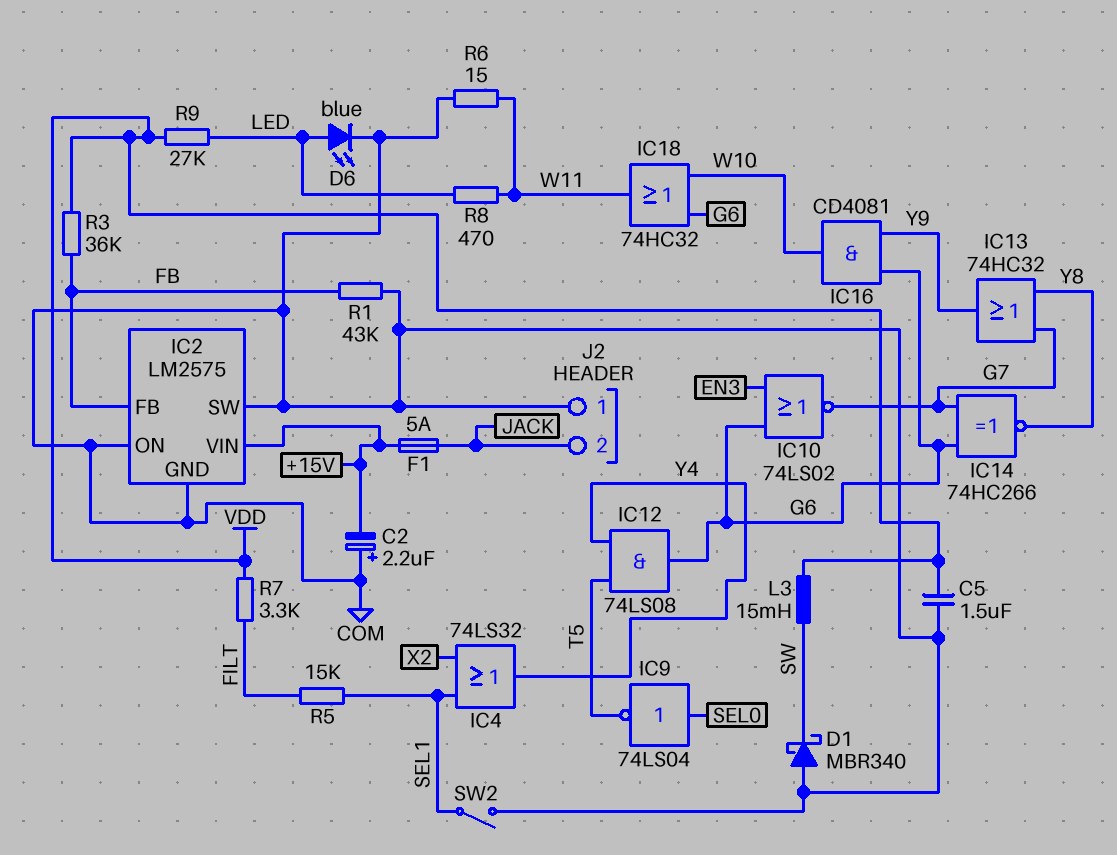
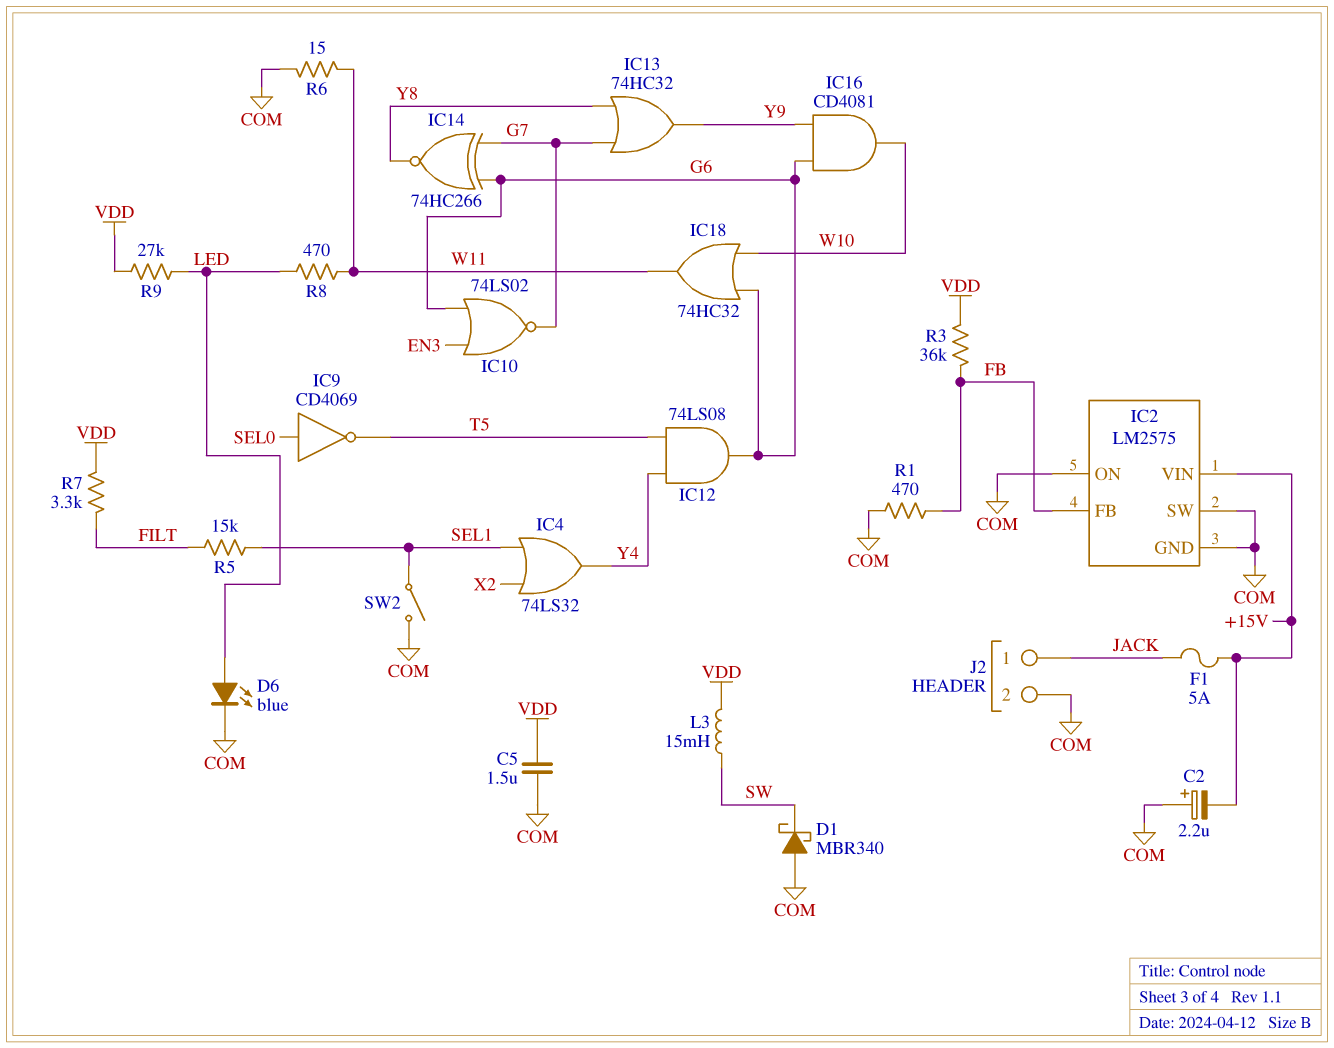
IC9: NOT 74LS04 (in SEL0, out T5) -> NOT CD4069 (in SEL0, out T5)
J2 pin 1: COM -> JACK
J2 pin 2: JACK -> COM
R1: 43k (COM, FB) -> 470 (COM, FB)

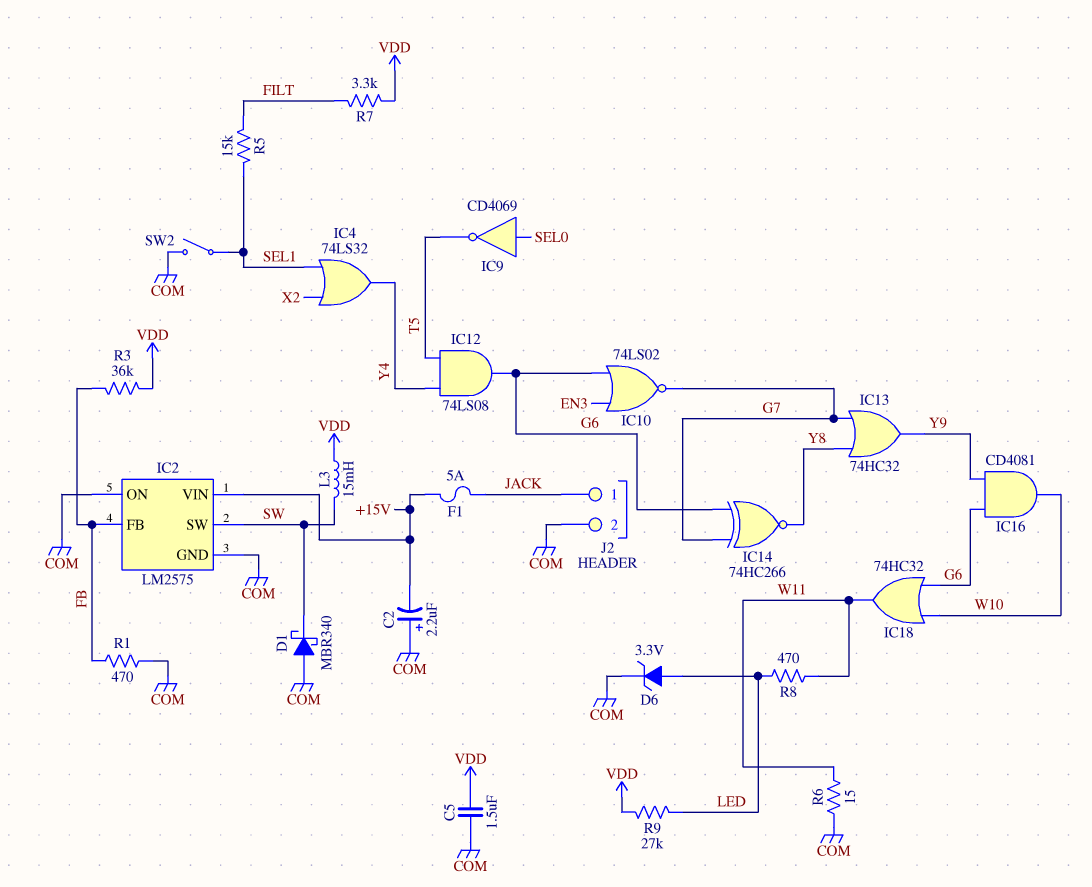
D6: LED blue (A LED, K COM) -> zener 3.3V (A LED, K COM)
IC2 pin SW: COM -> SW

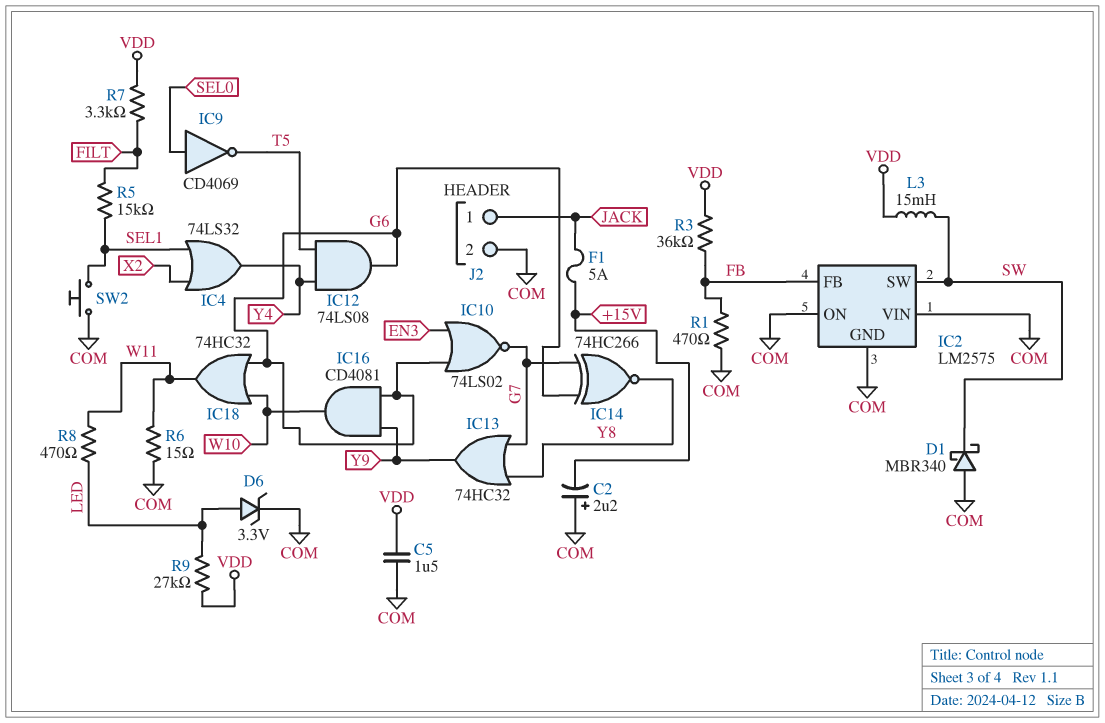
IC2 pin VIN: +15V -> COM
SW2: switch (COM, SEL1) -> button (COM, SEL1)

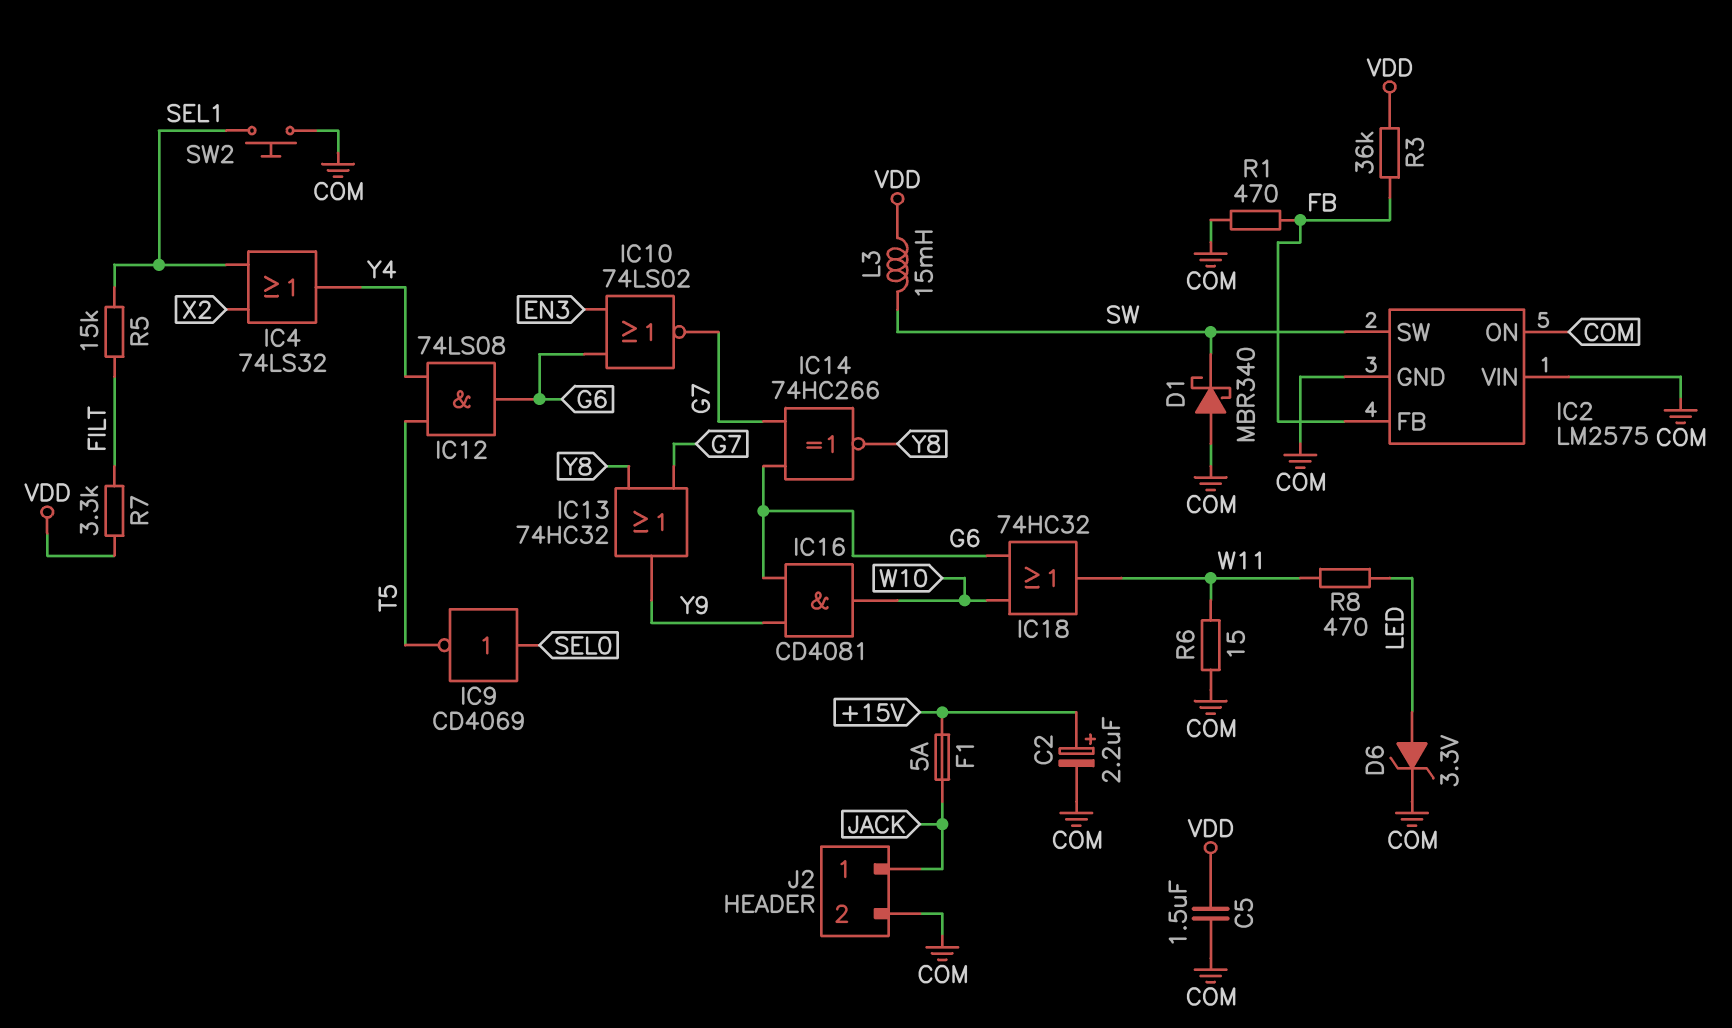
C2: 2.2uF (plus COM, minus +15V) -> 2.2uF (plus +15V, minus COM)
R9: 27k (LED, VDD) -> none

